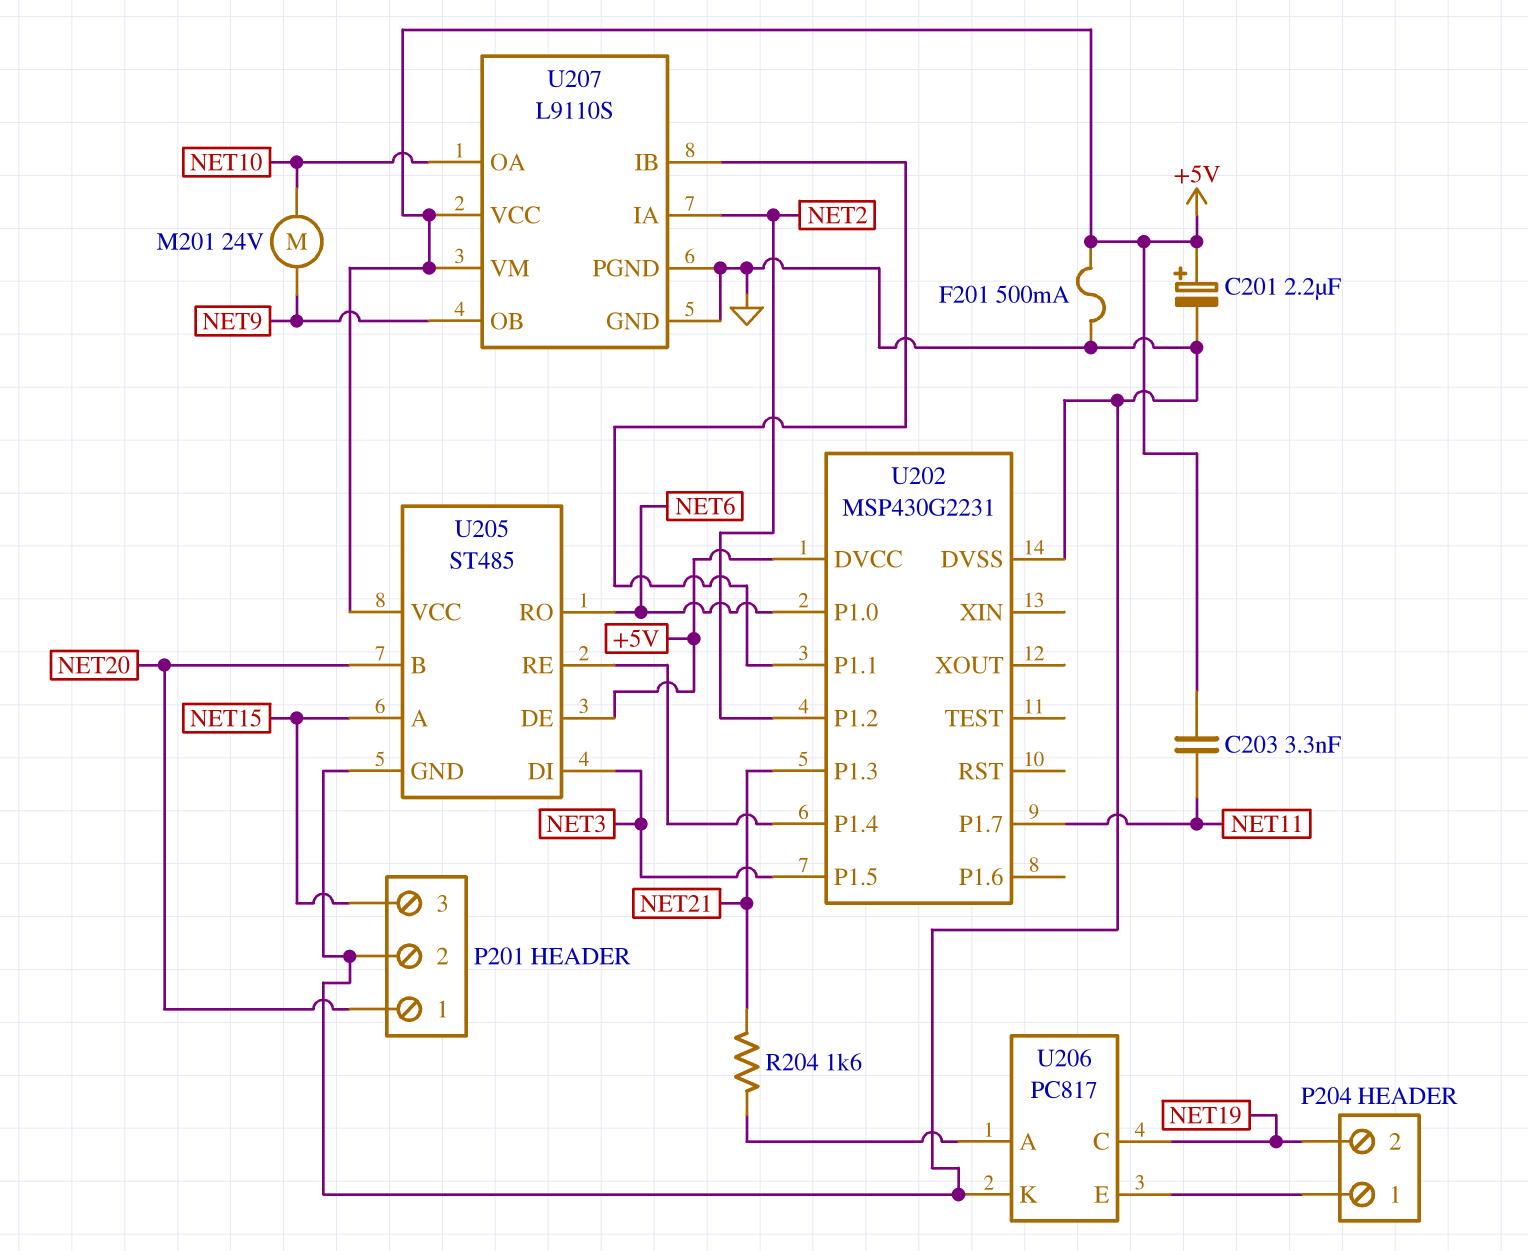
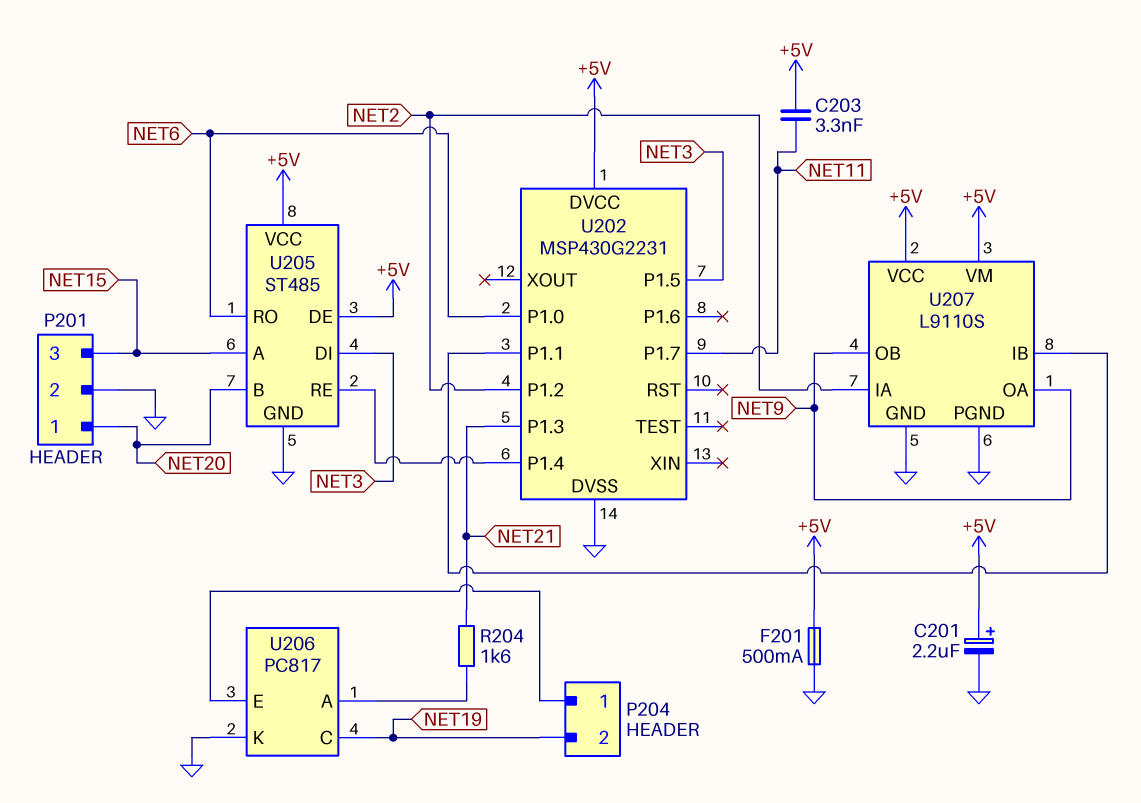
M201: motor 24V (NET9, NET10) -> none
U207 pin OA: NET10 -> NET9

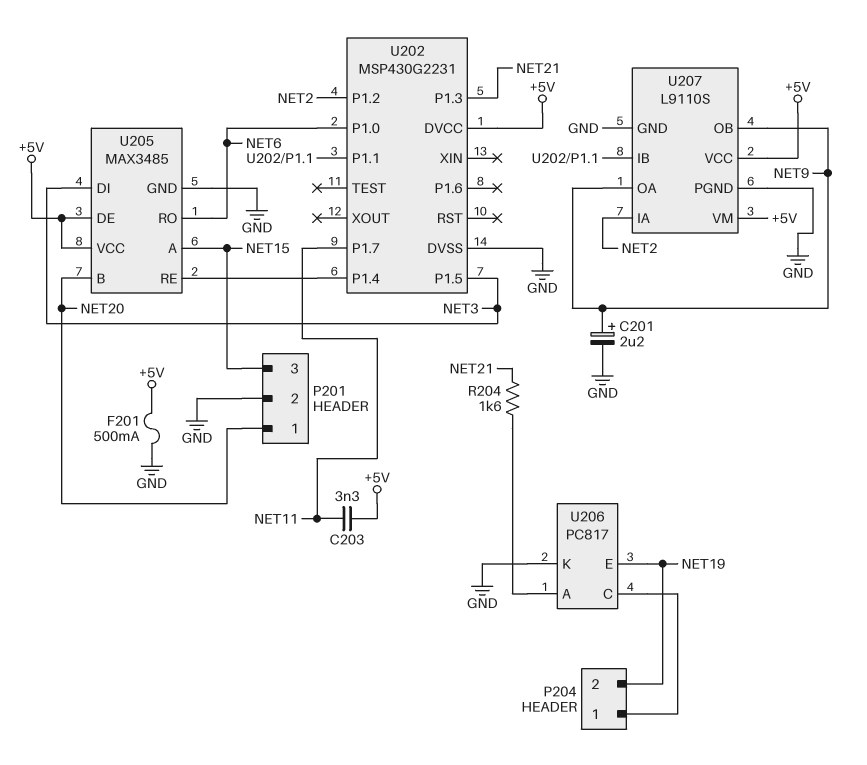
C201: 2.2uF (plus +5V, minus GND) -> 2.2uF (plus NET9, minus GND)
U205: ST485 -> MAX3485
U206 pin C: NET19 -> P204/1
U206 pin E: P204/1 -> NET19

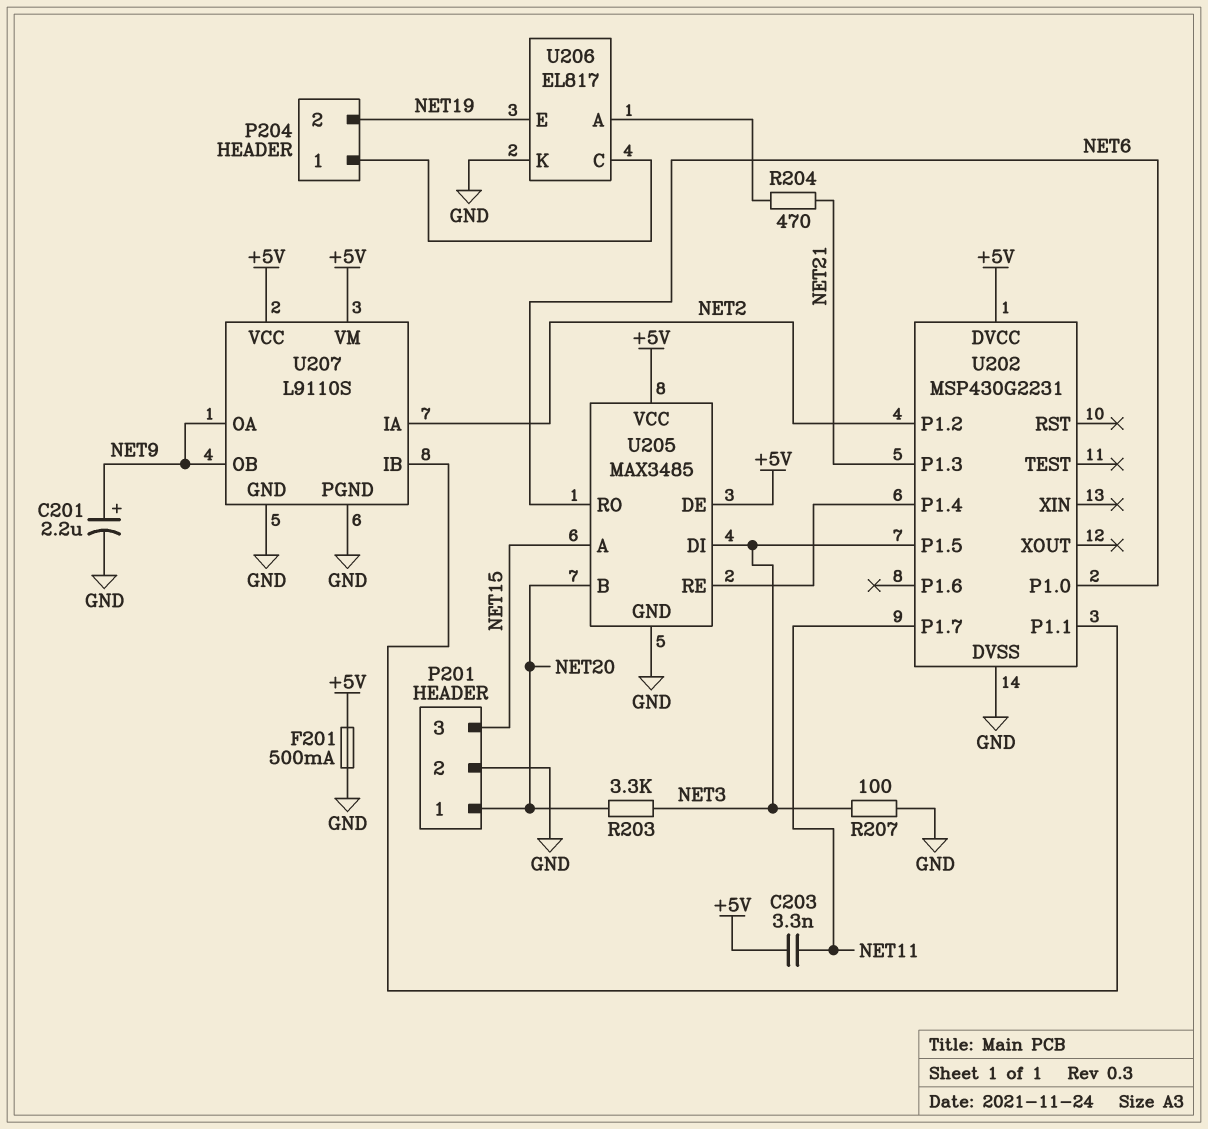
R203: none -> 3.3k (NET3, NET20)
R204: 1.6k (NET21, U206/A) -> 470 (NET21, U206/A)
R207: none -> 100 (GND, NET3)
U206: PC817 -> EL817

